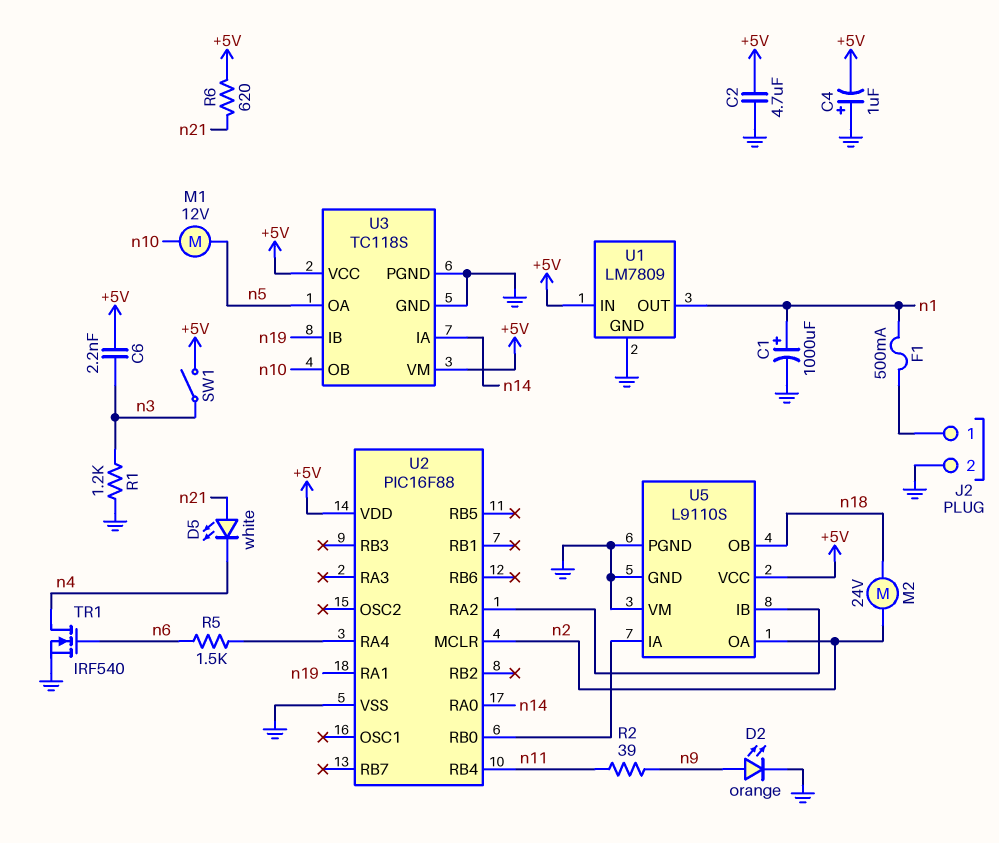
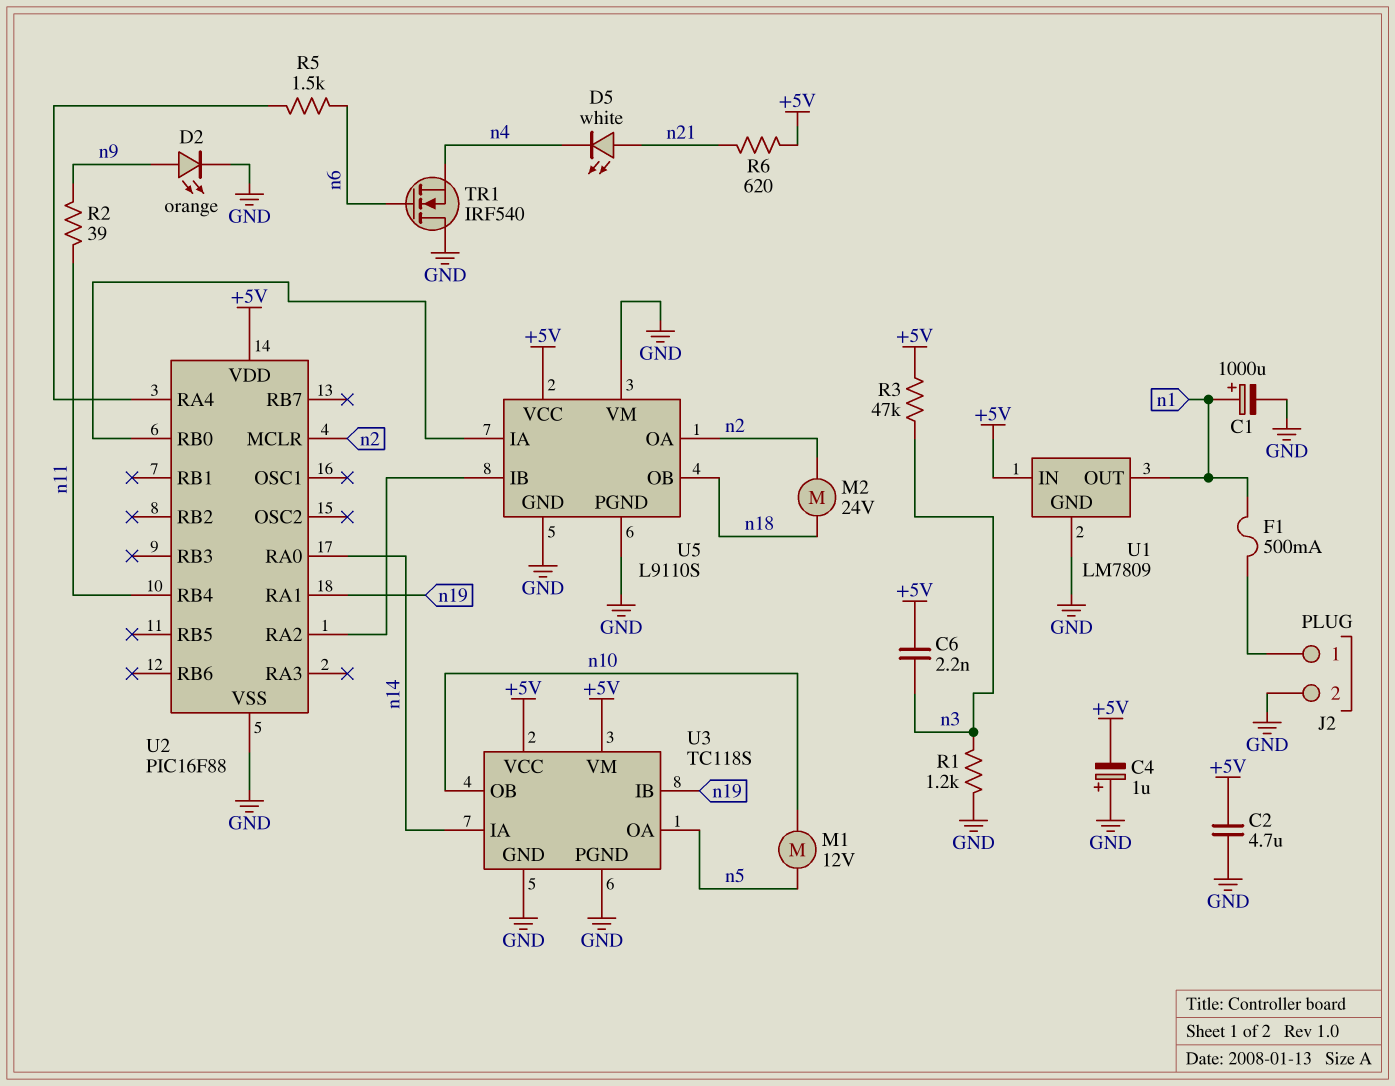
R3: none -> 47k (+5V, n3)
SW1: switch (+5V, n3) -> none
TR1: NMOS IRF540 (G n6, D n4, S GND) -> NMOS IRF540 (G n6, D GND, S n4)

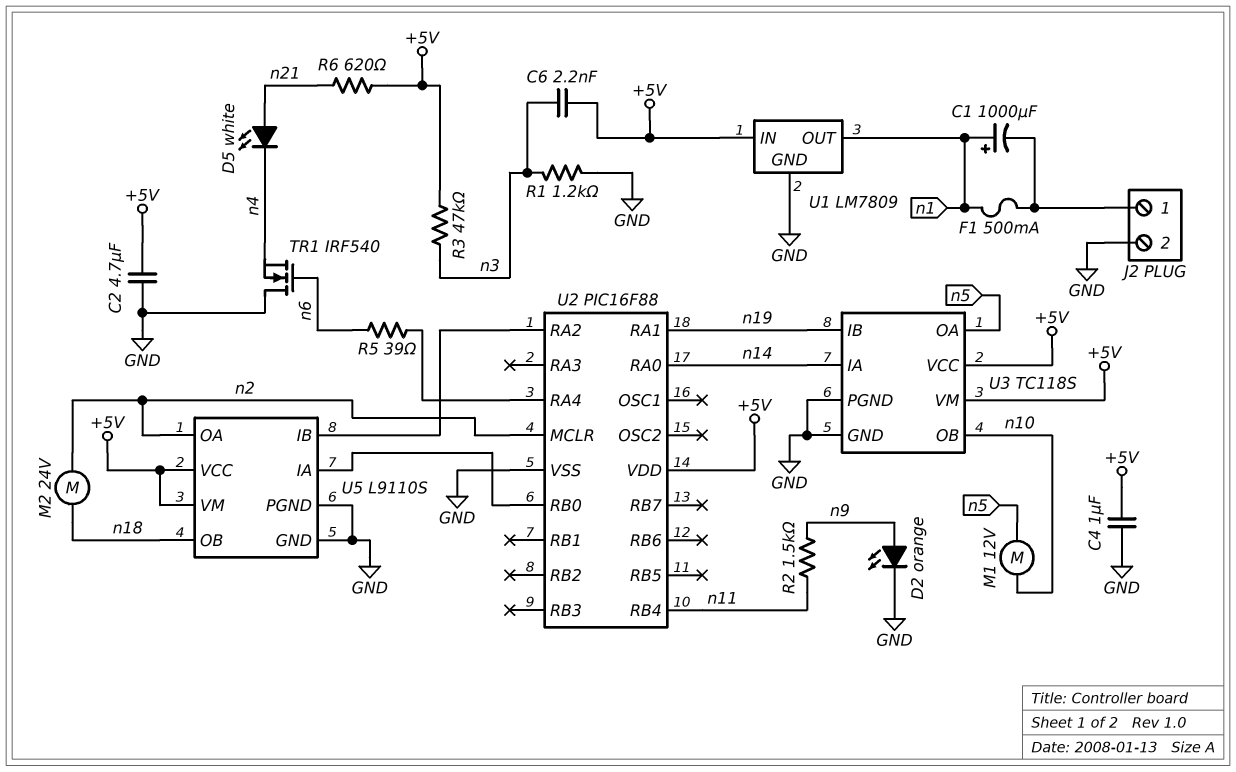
C1: 1000uF (plus n1, minus GND) -> 1000uF (plus n1, minus J2/1)
C4: 1uF (plus GND, minus +5V) -> 1uF (+5V, GND)
R2: 39 (n9, n11) -> 1.5k (n9, n11)
R5: 1.5k (U2/RA4, n6) -> 39 (U2/RA4, n6)
U5 pin VM: GND -> +5V

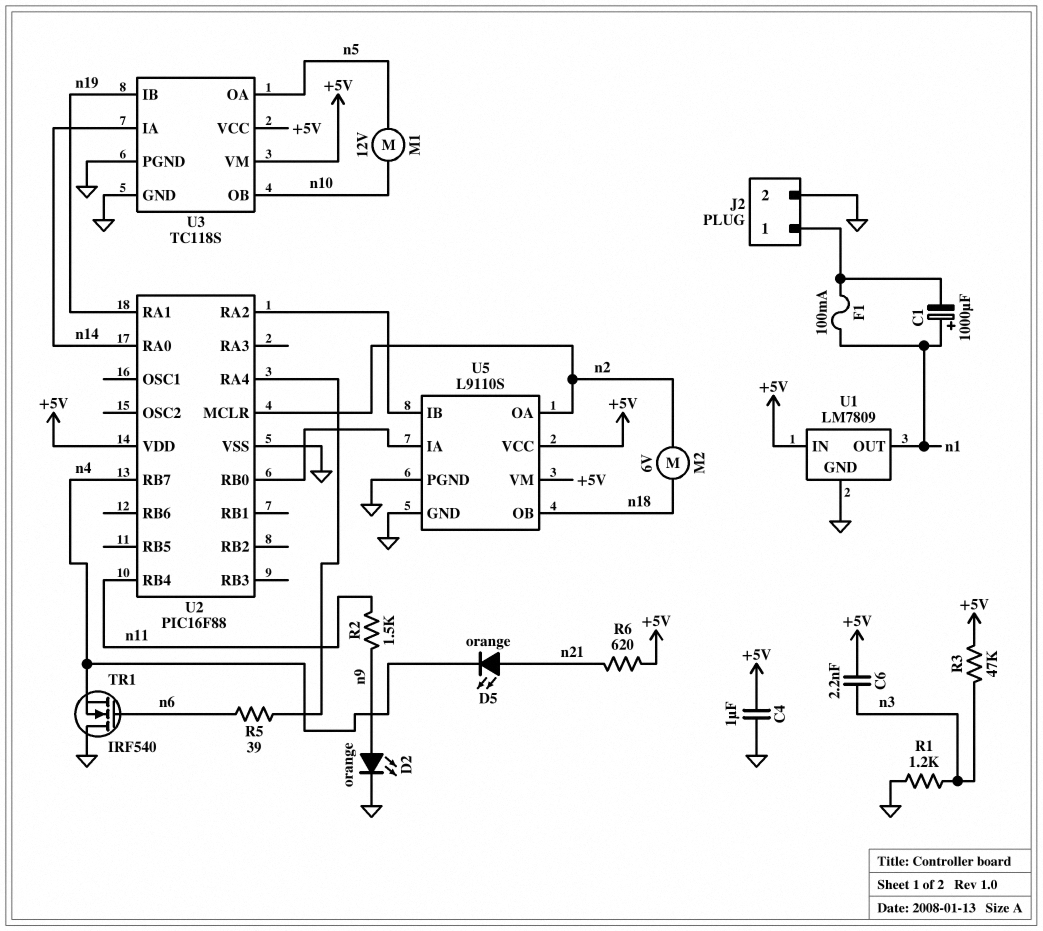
C2: 4.7uF (+5V, GND) -> none
D5: LED white (A n21, K n4) -> LED orange (A n21, K n4)
F1: 500mA (J2/1, n1) -> 100mA (J2/1, n1)
M2: motor 24V (n2, n18) -> motor 6V (n2, n18)
U2 pin RB7: none -> n4

